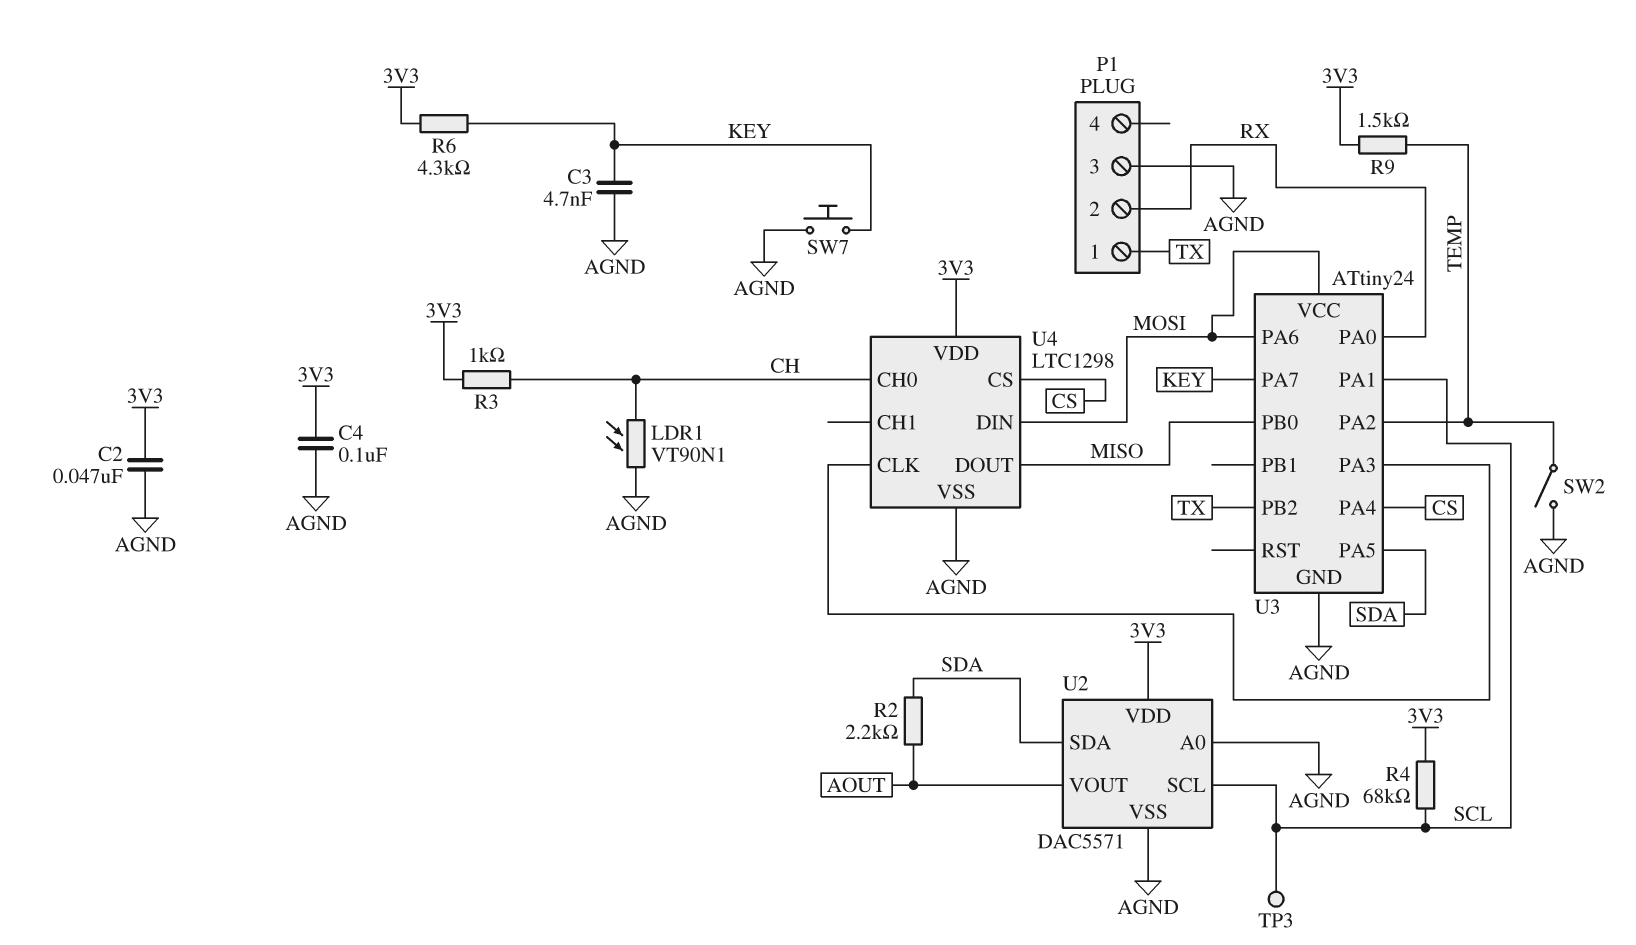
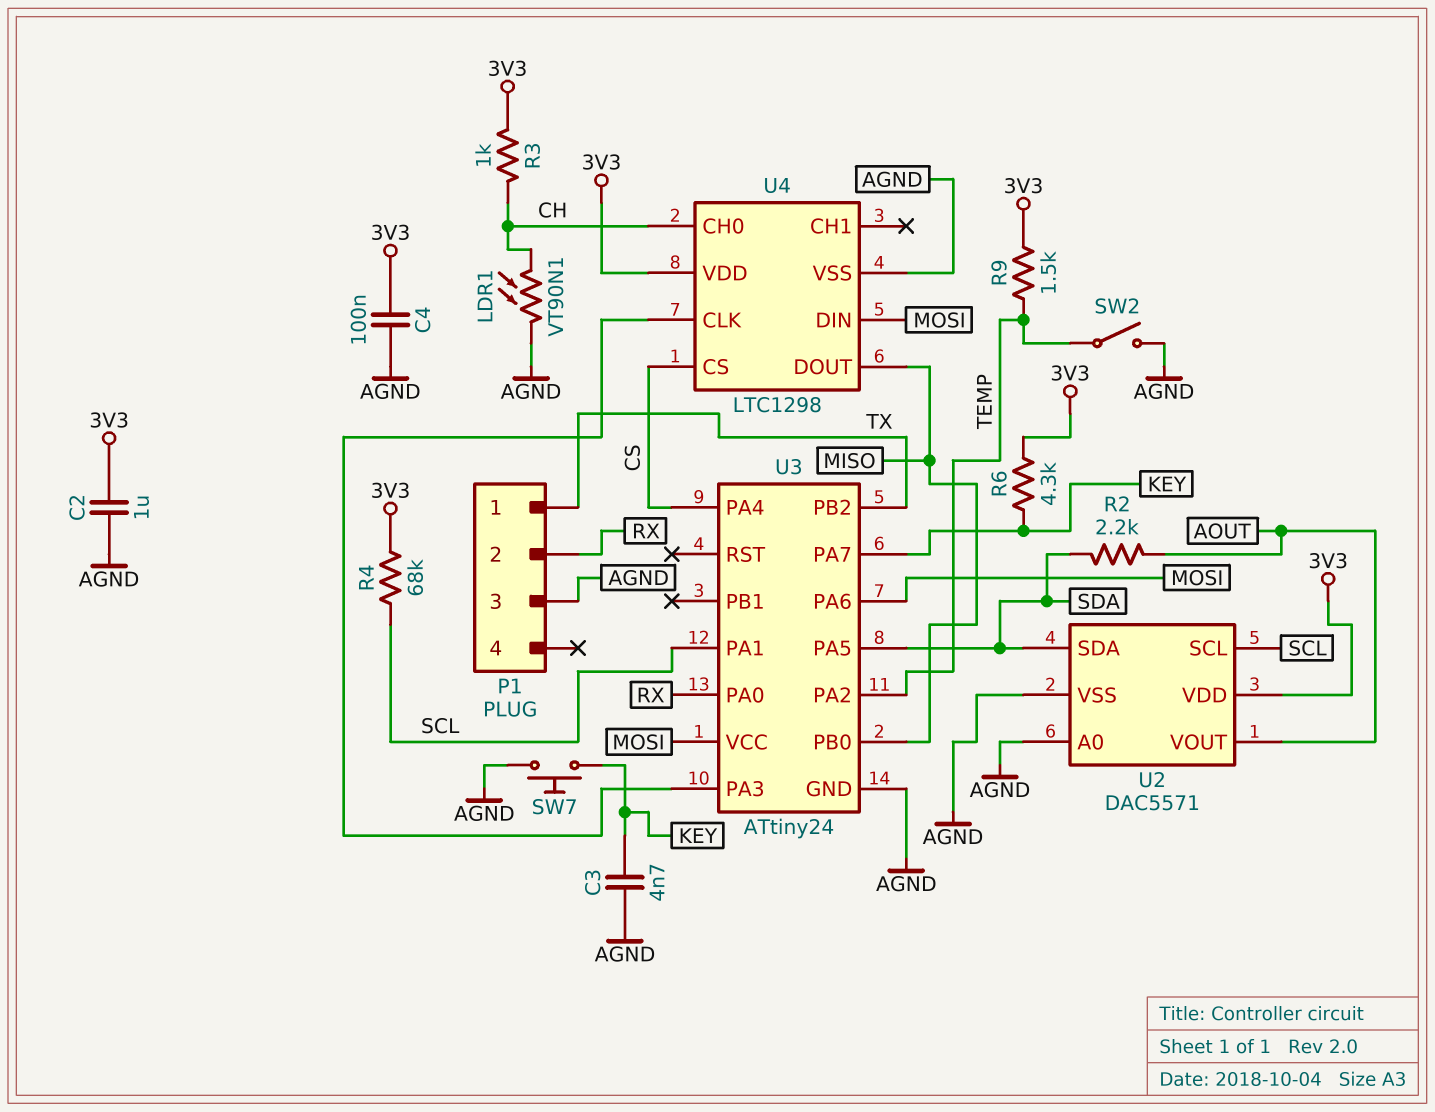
C2: 47nF (3V3, AGND) -> 1uF (3V3, AGND)
TP3: test point (SCL) -> none

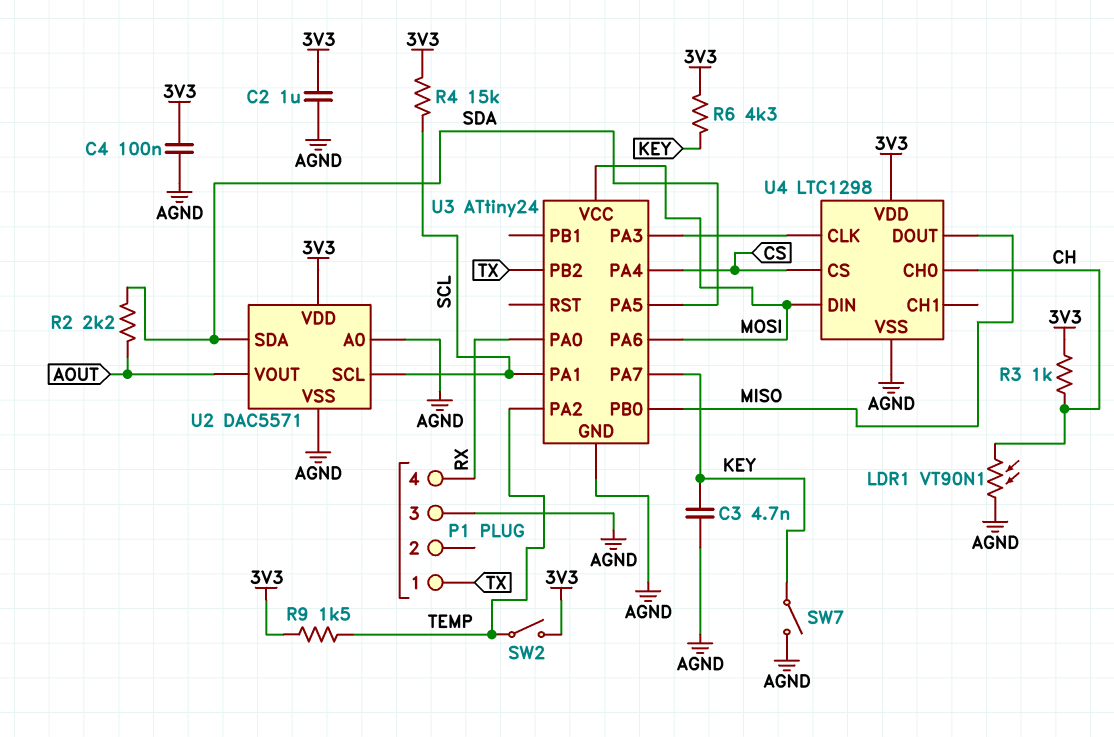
P1 pin 2: RX -> none
P1 pin 4: none -> RX
R4: 68k (3V3, SCL) -> 15k (3V3, SCL)
SW2: switch (AGND, TEMP) -> switch (3V3, TEMP)
SW7: button (AGND, KEY) -> switch (AGND, KEY)

